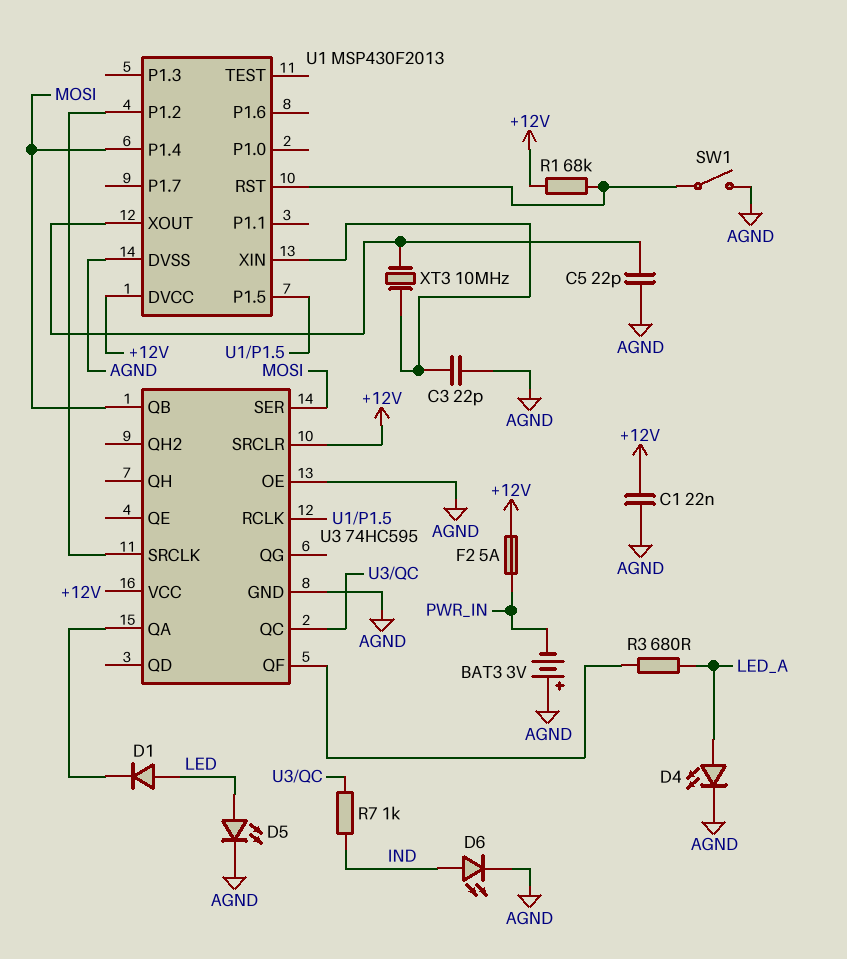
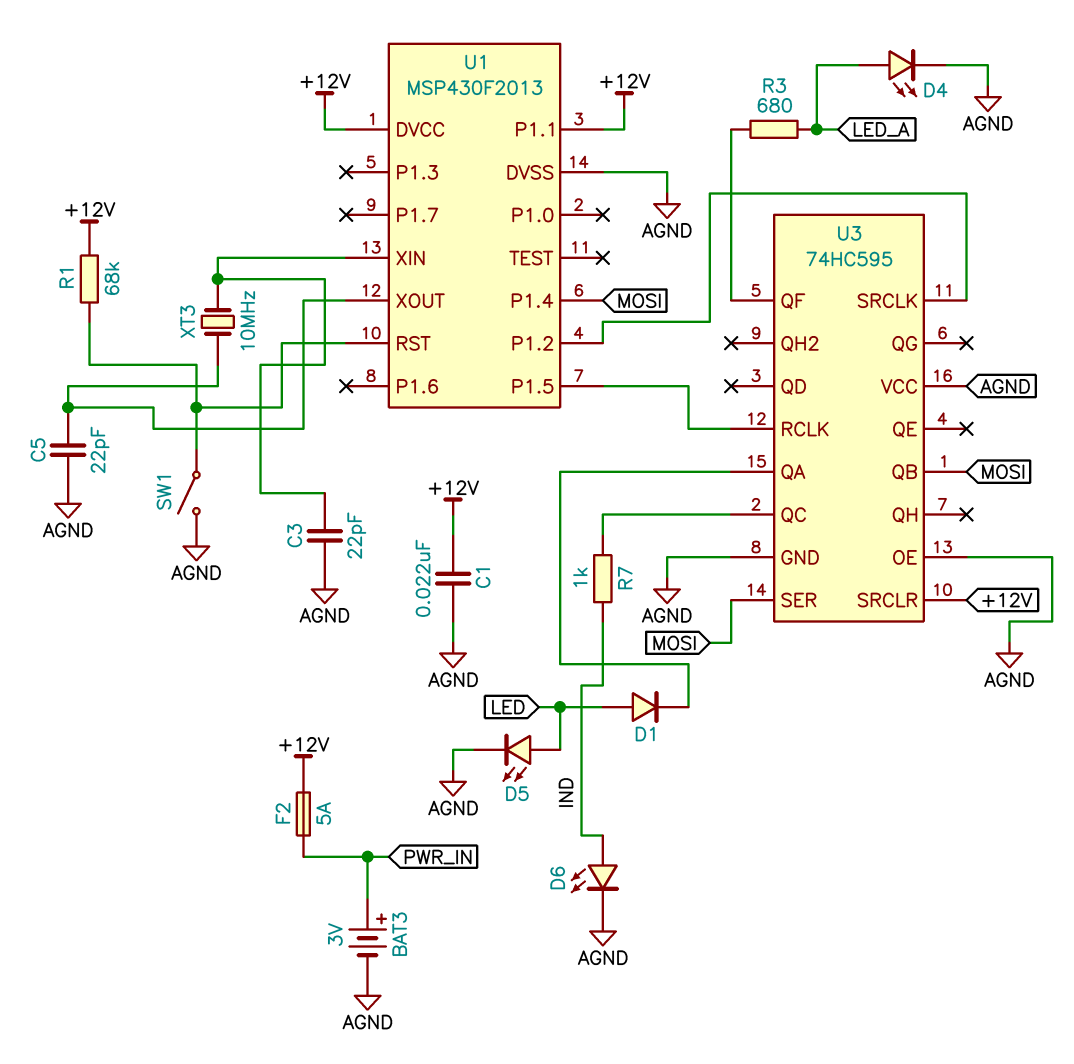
BAT3: 3V (plus AGND, minus PWR_IN) -> 3V (plus PWR_IN, minus AGND)
U1 pin P1.1: none -> +12V
U3 pin VCC: +12V -> AGND

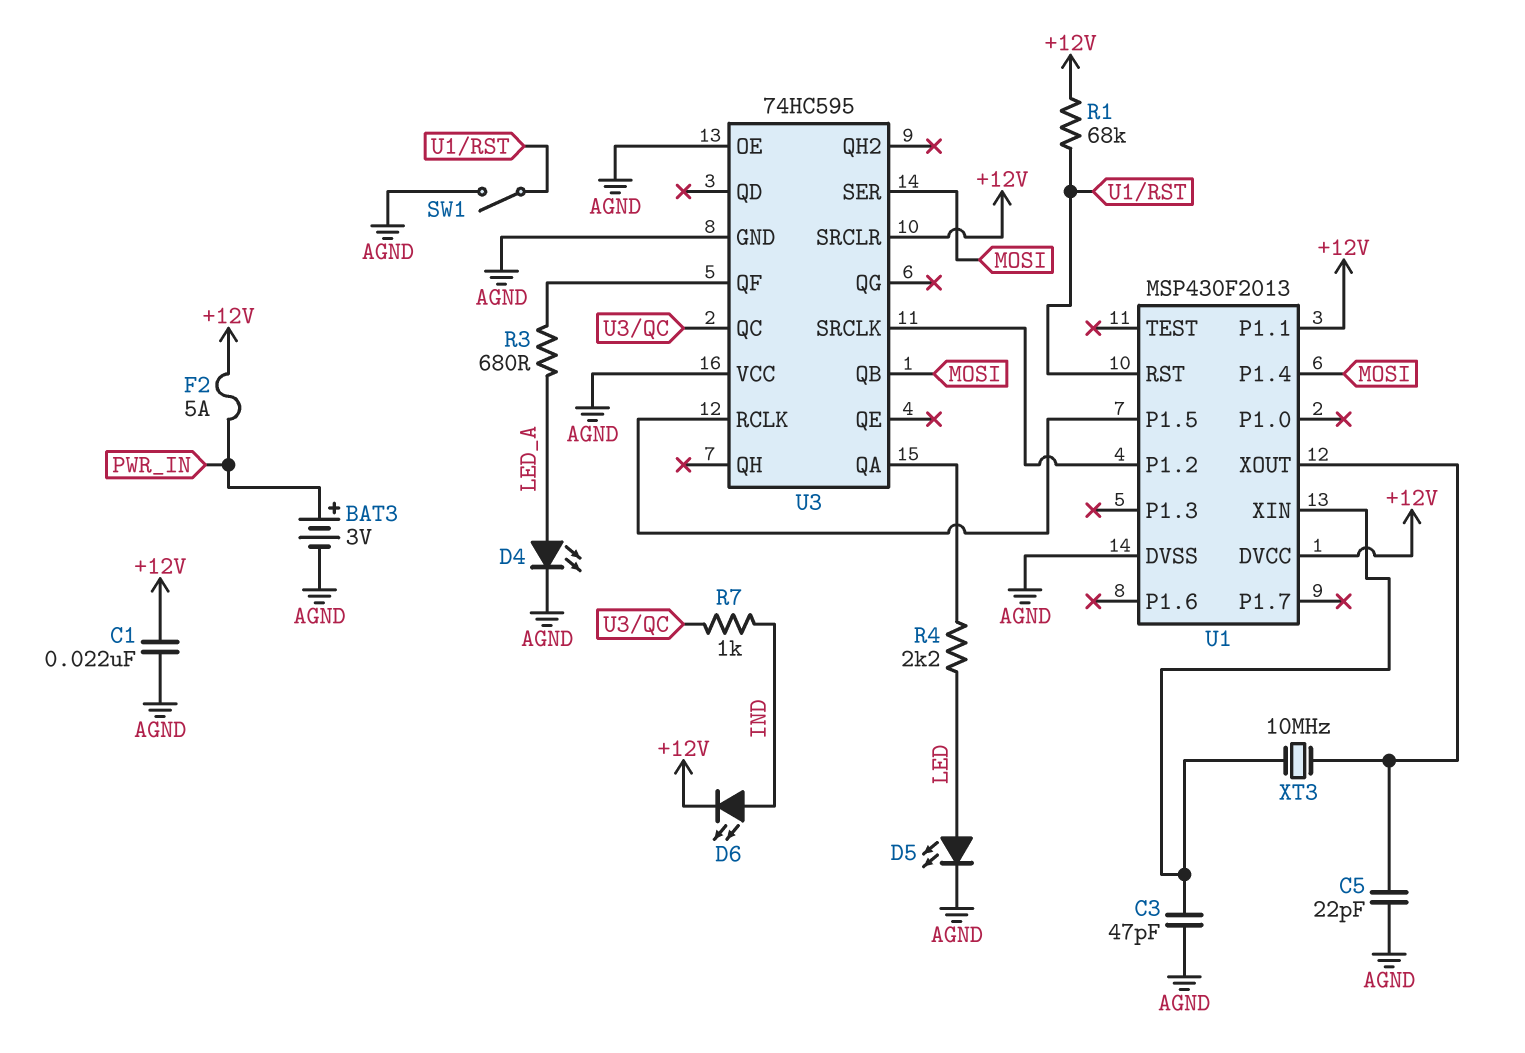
C3: 22pF (AGND, U1/XIN) -> 47pF (AGND, U1/XIN)
D1: diode (A LED, K U3/QA) -> none
D6: LED (A IND, K AGND) -> LED (A IND, K +12V)
R4: none -> 2.2k (LED, U3/QA)

